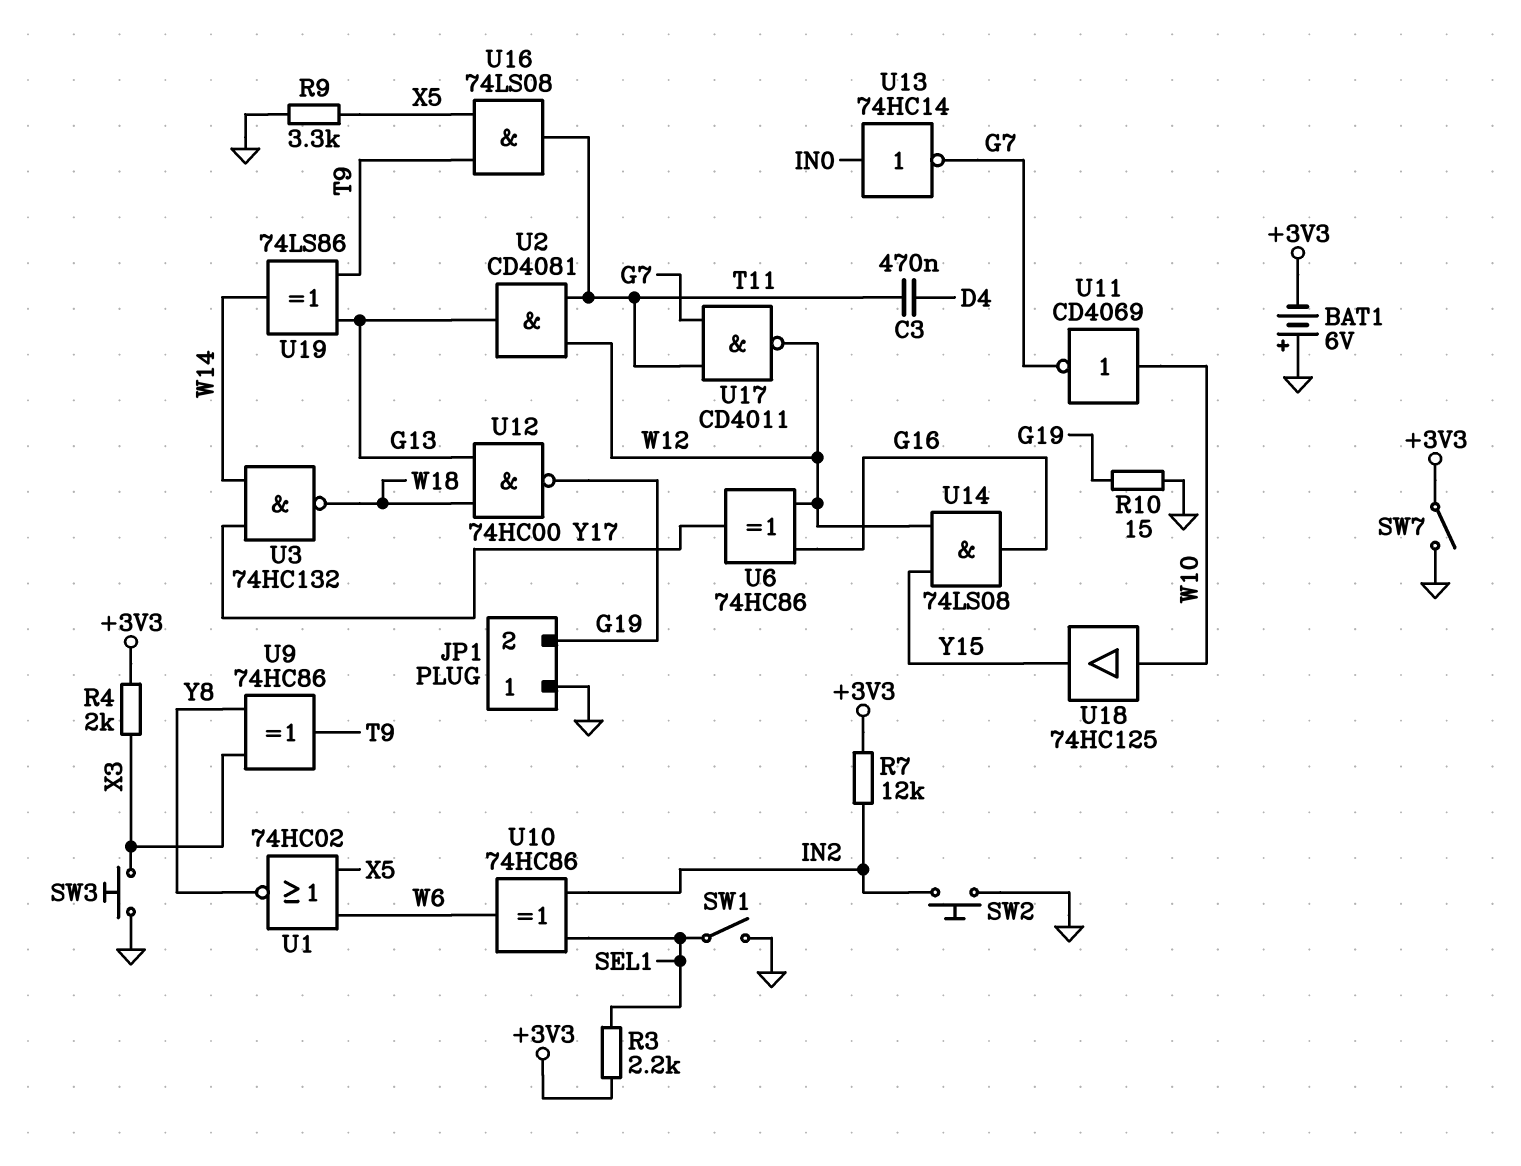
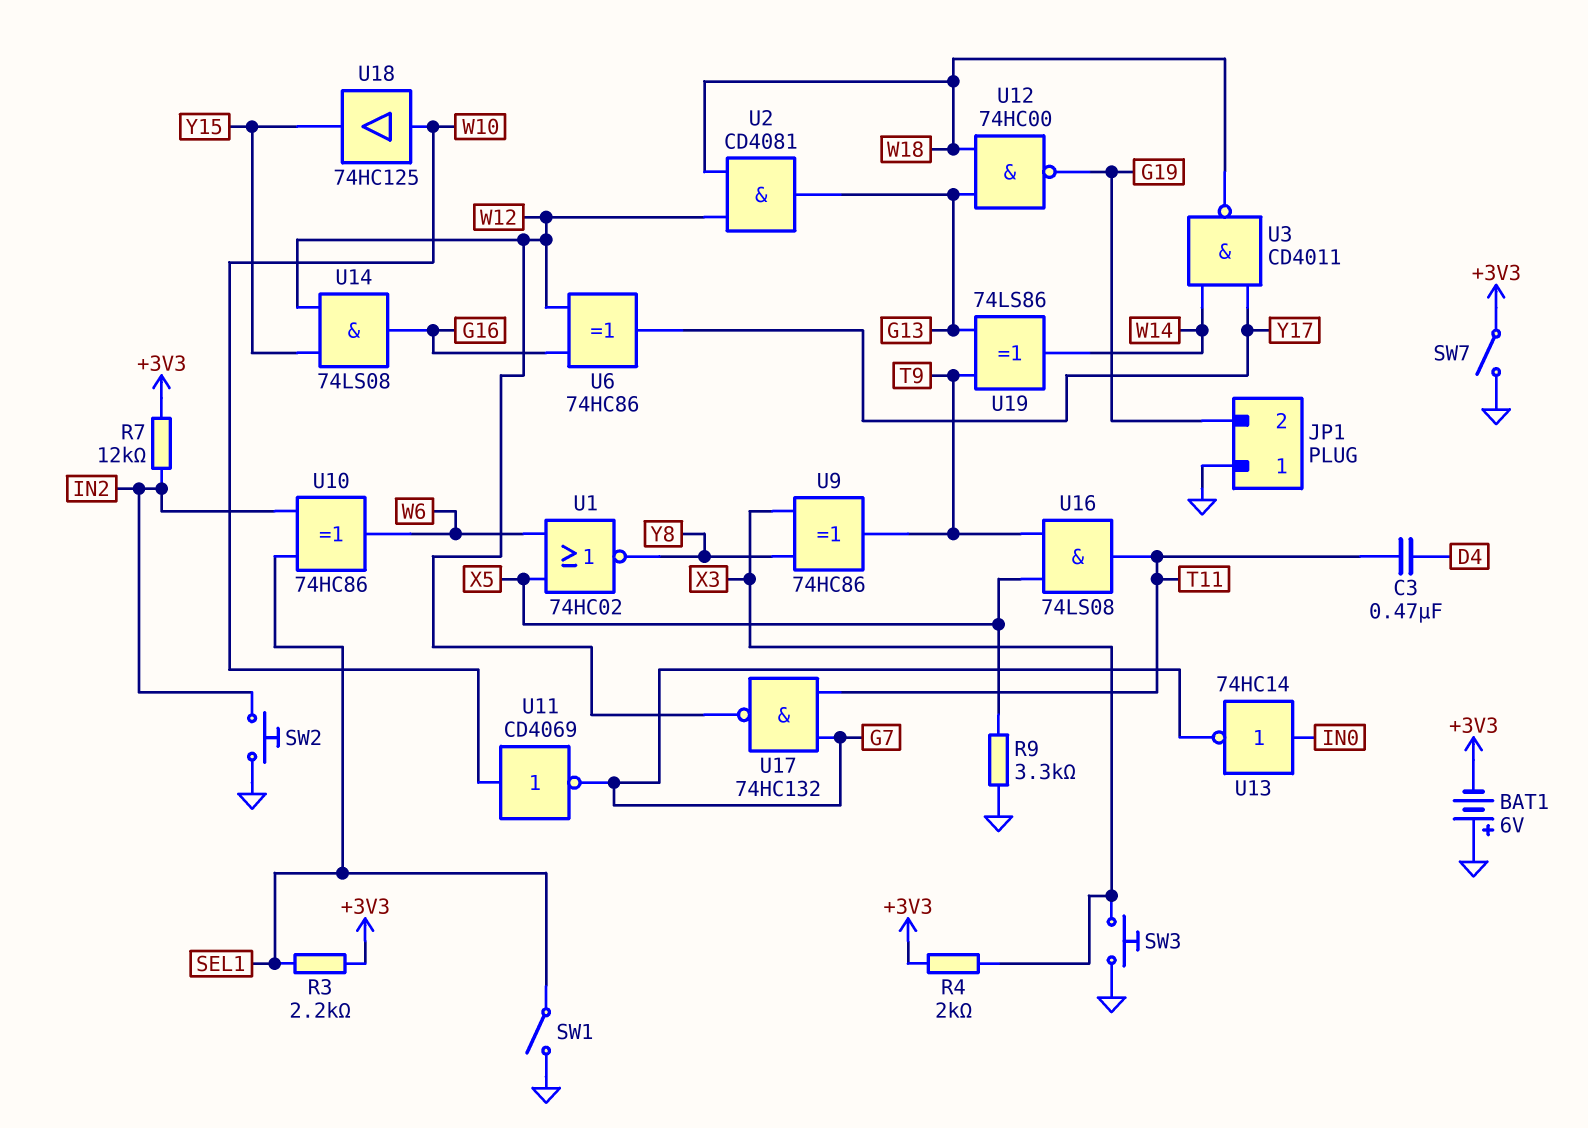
R10: 15 (G19, GND) -> none
U2: AND CD4081 (in T11, in W12, out G13) -> AND CD4081 (in W12, in W18, out G13)
U3: NAND 74HC132 (in W14, in Y17, out W18) -> NAND CD4011 (in W14, in Y17, out W18)
U17: NAND CD4011 (in G7, in T11, out W12) -> NAND 74HC132 (in G7, in T11, out W12)

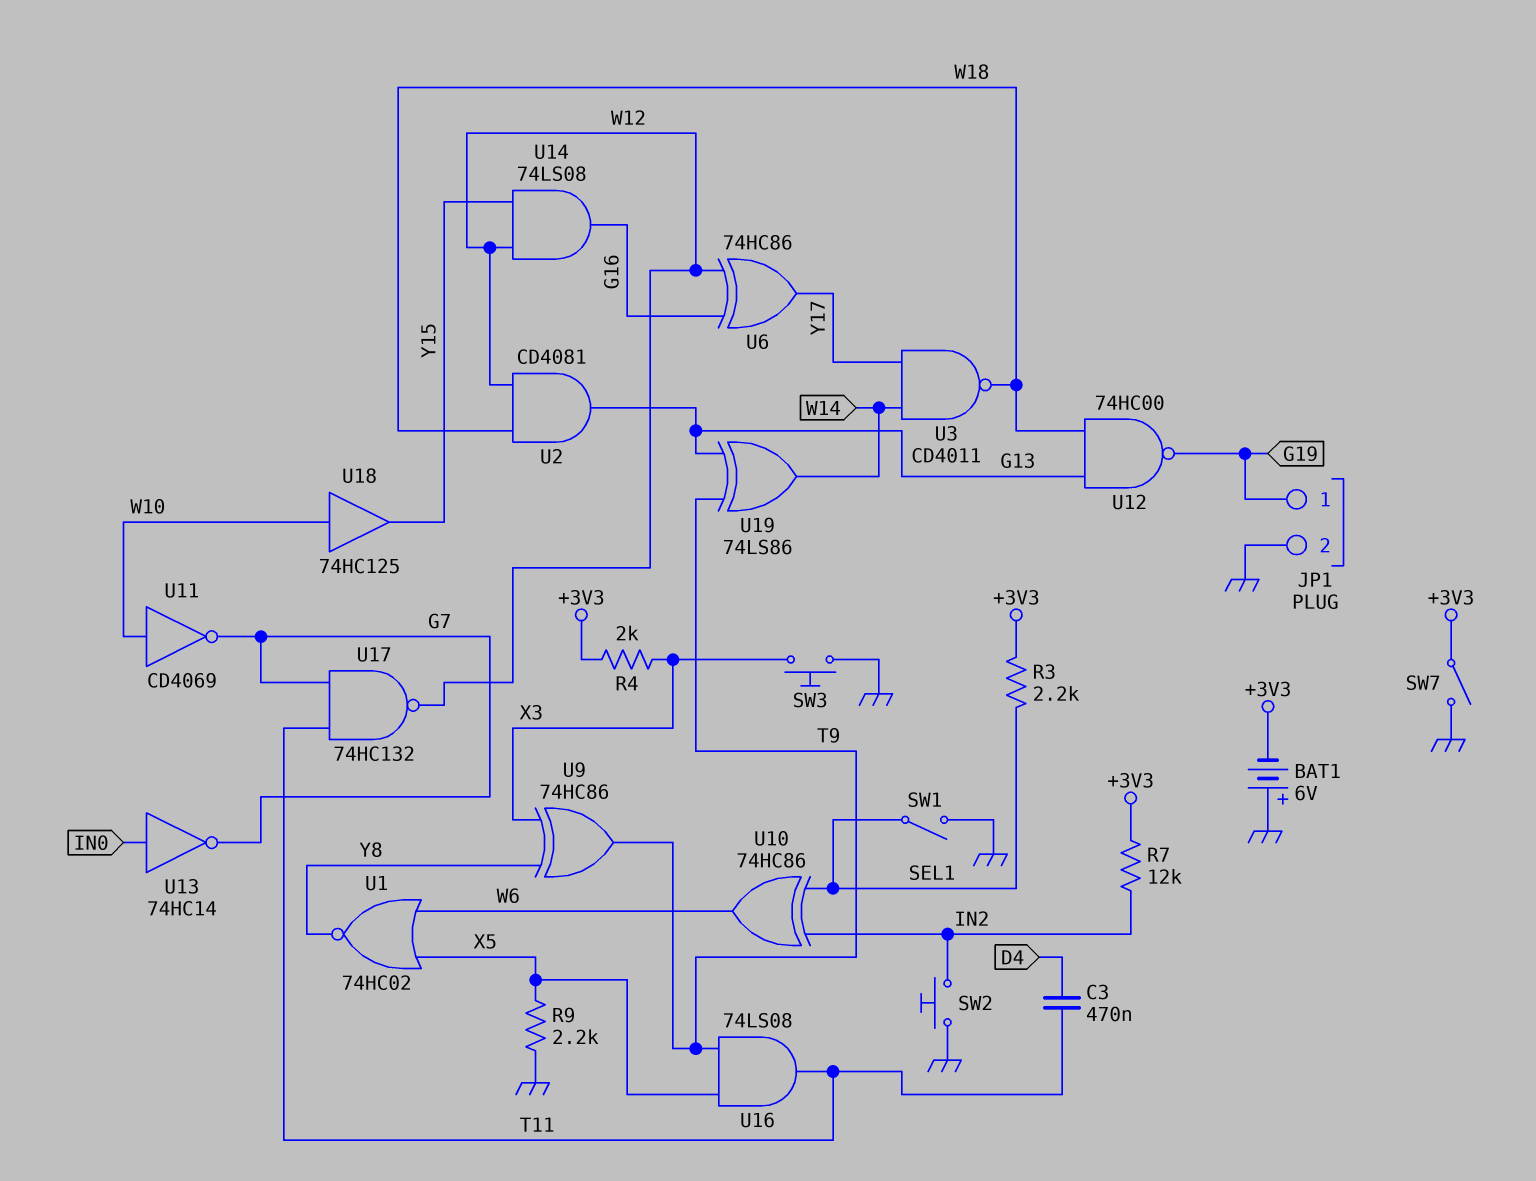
JP1 pin 1: GND -> G19
JP1 pin 2: G19 -> GND
R9: 3.3k (GND, X5) -> 2.2k (GND, X5)

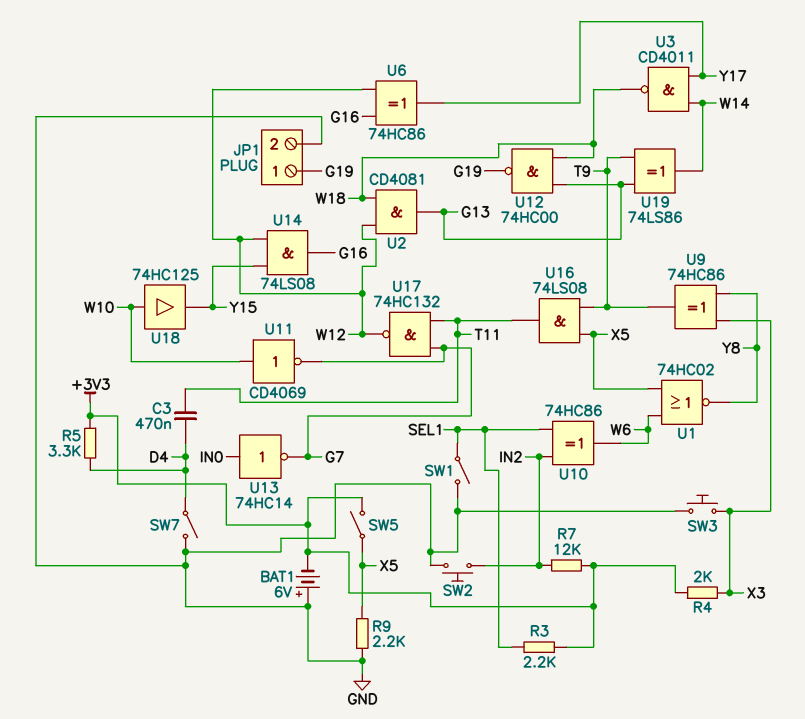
R5: none -> 3.3k (+3V3, D4)
SW5: none -> switch (+3V3, X5)
SW7: switch (+3V3, GND) -> switch (D4, GND)

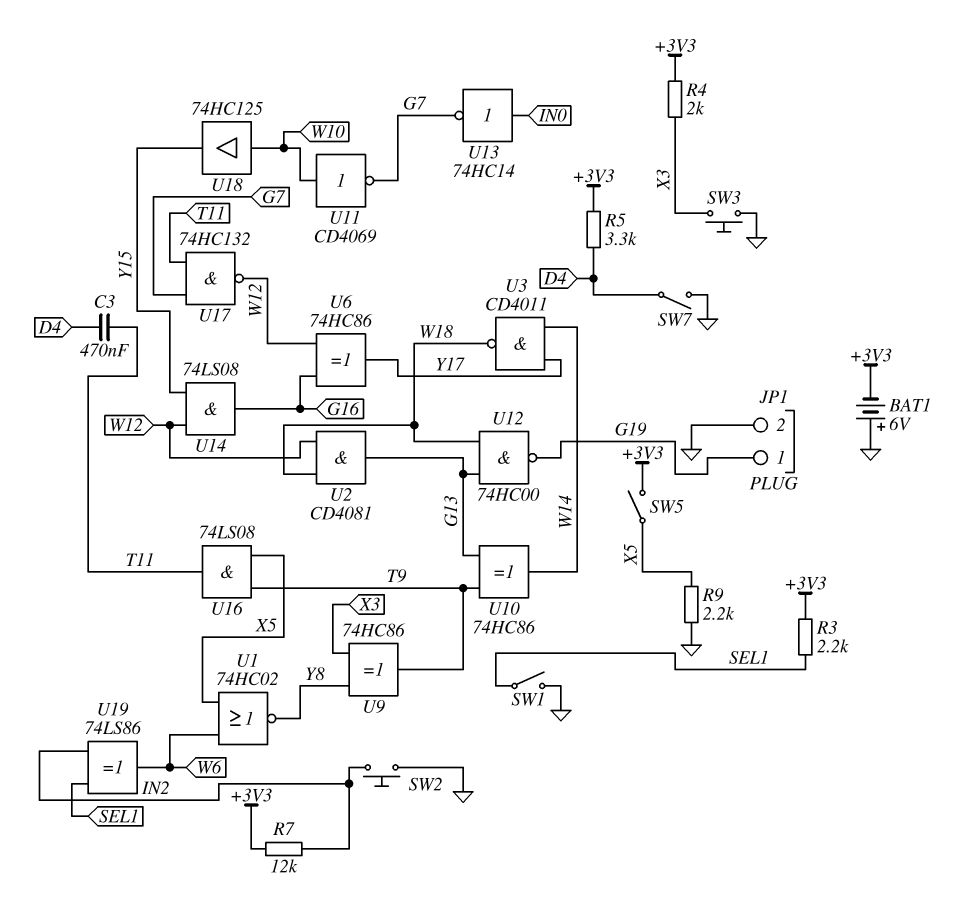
U10: XOR 74HC86 (in IN2, in SEL1, out W6) -> XOR 74HC86 (in G13, in T9, out W14)
U19: XOR 74LS86 (in G13, in T9, out W14) -> XOR 74LS86 (in IN2, in SEL1, out W6)

